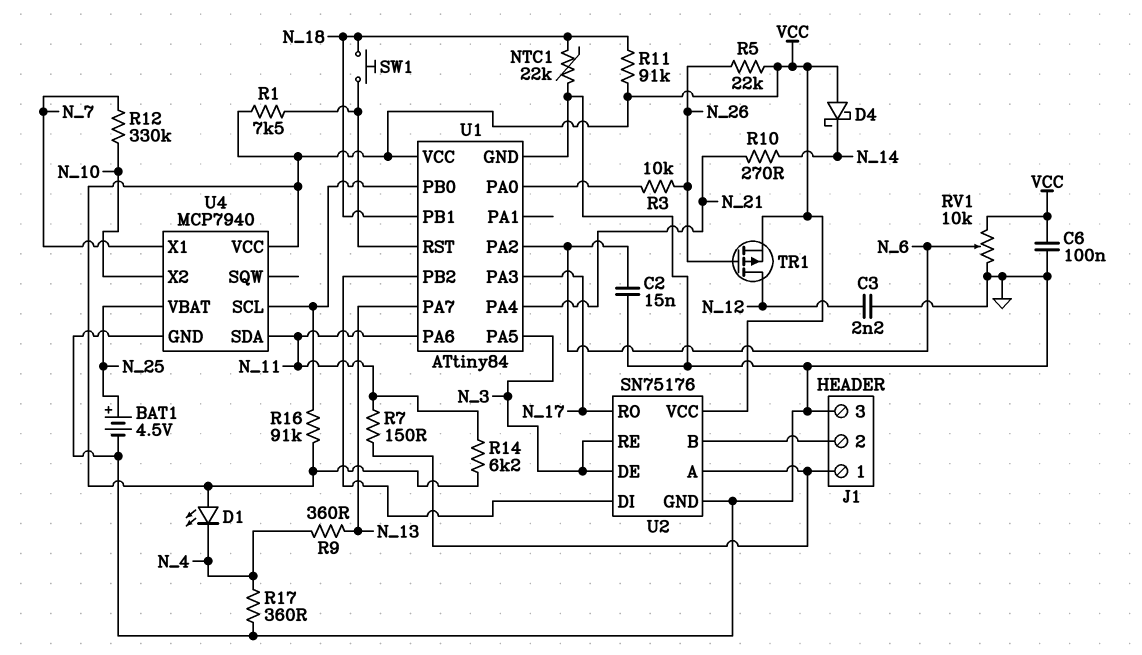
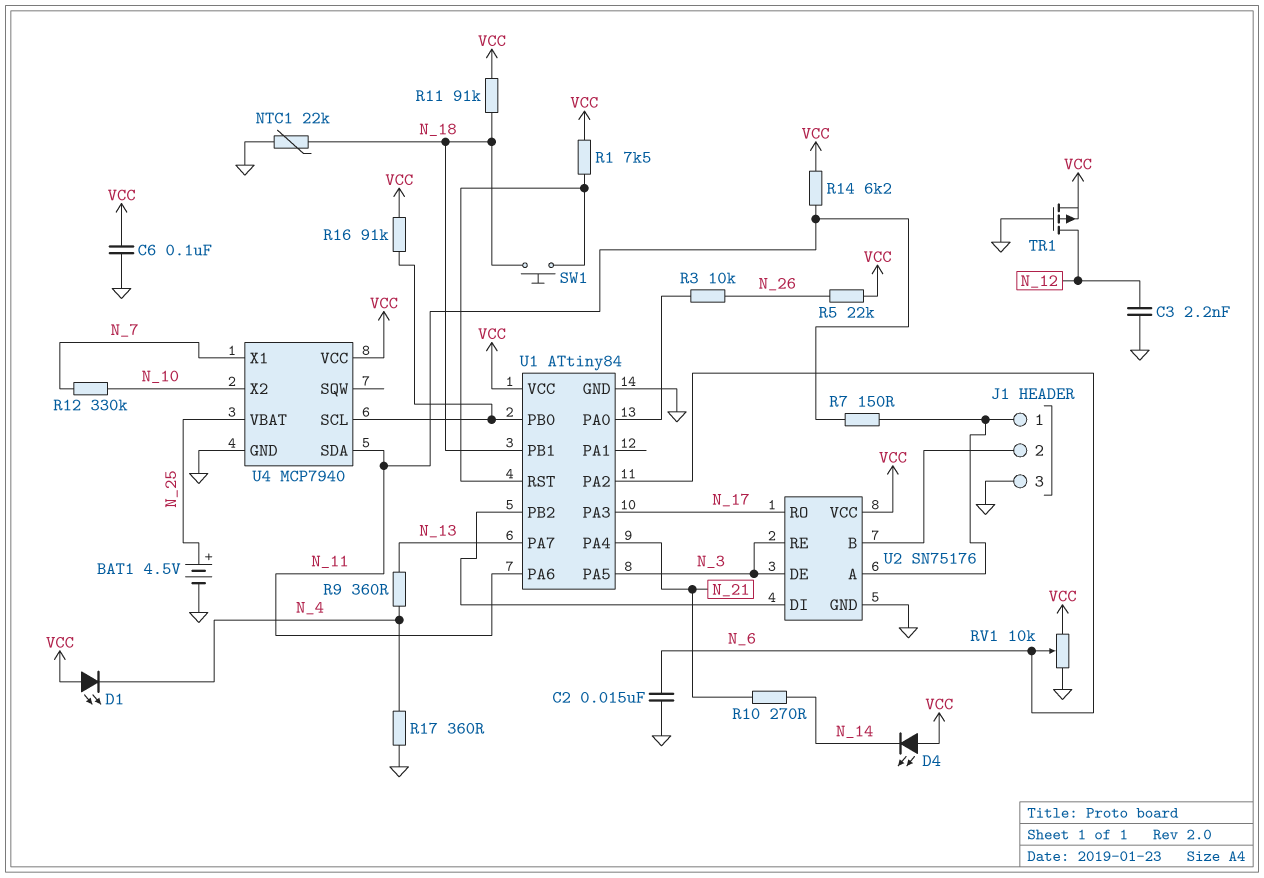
D4: schottky (A VCC, K N_14) -> LED (A VCC, K N_14)
TR1: PMOS (G N_26, D N_12, S VCC) -> PMOS (G GND, D N_12, S VCC)

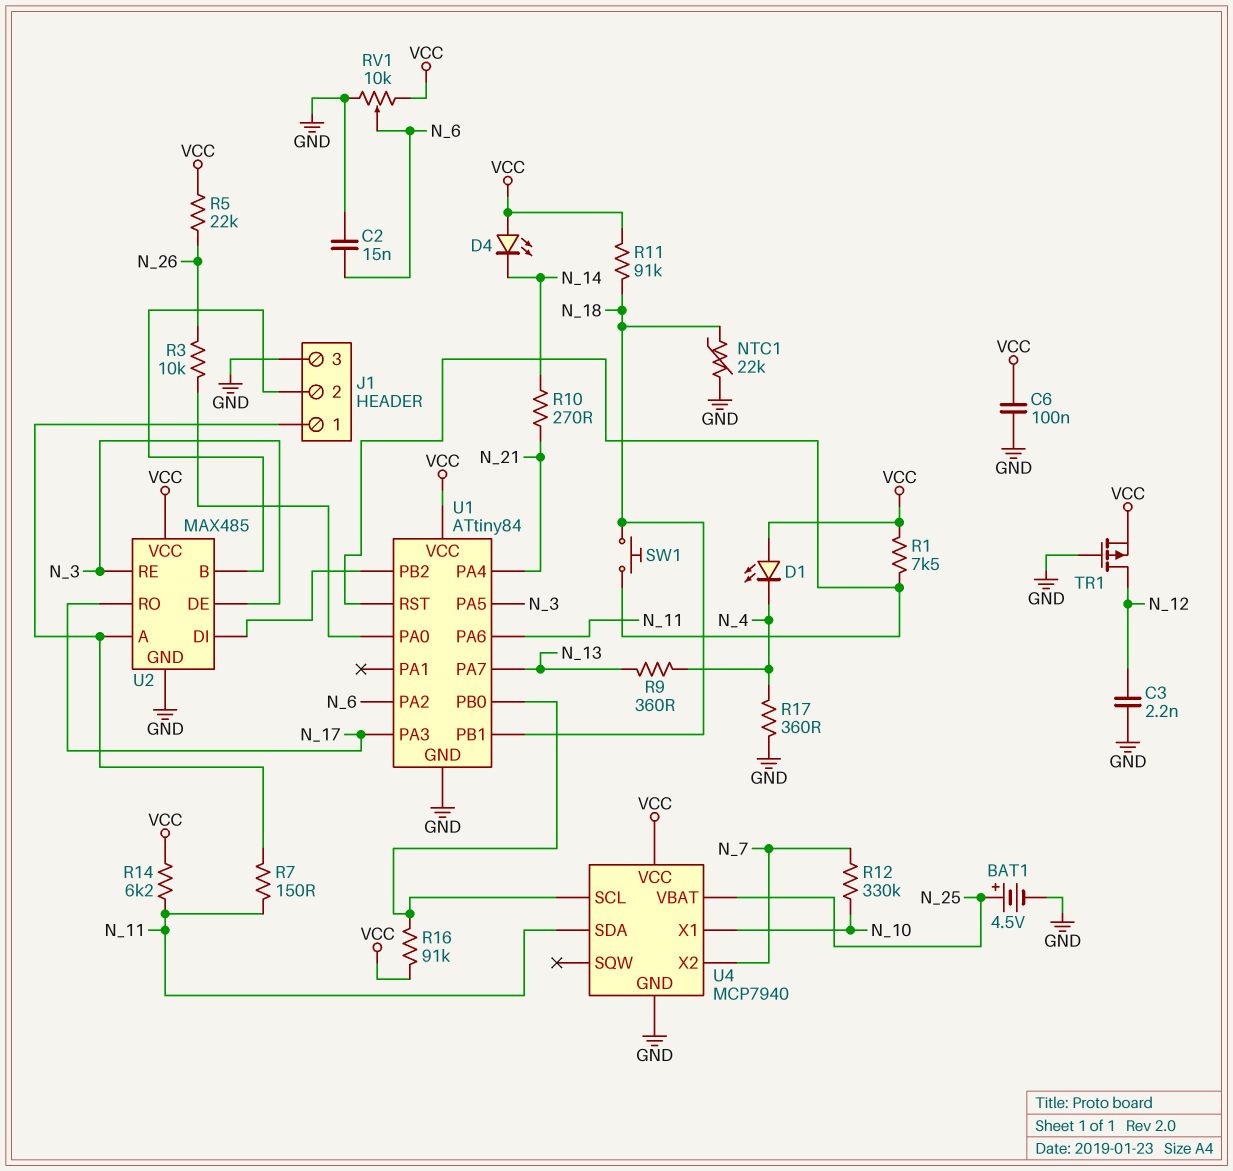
U2: SN75176 -> MAX485
U4 pin X1: N_7 -> N_10
U4 pin X2: N_10 -> N_7

